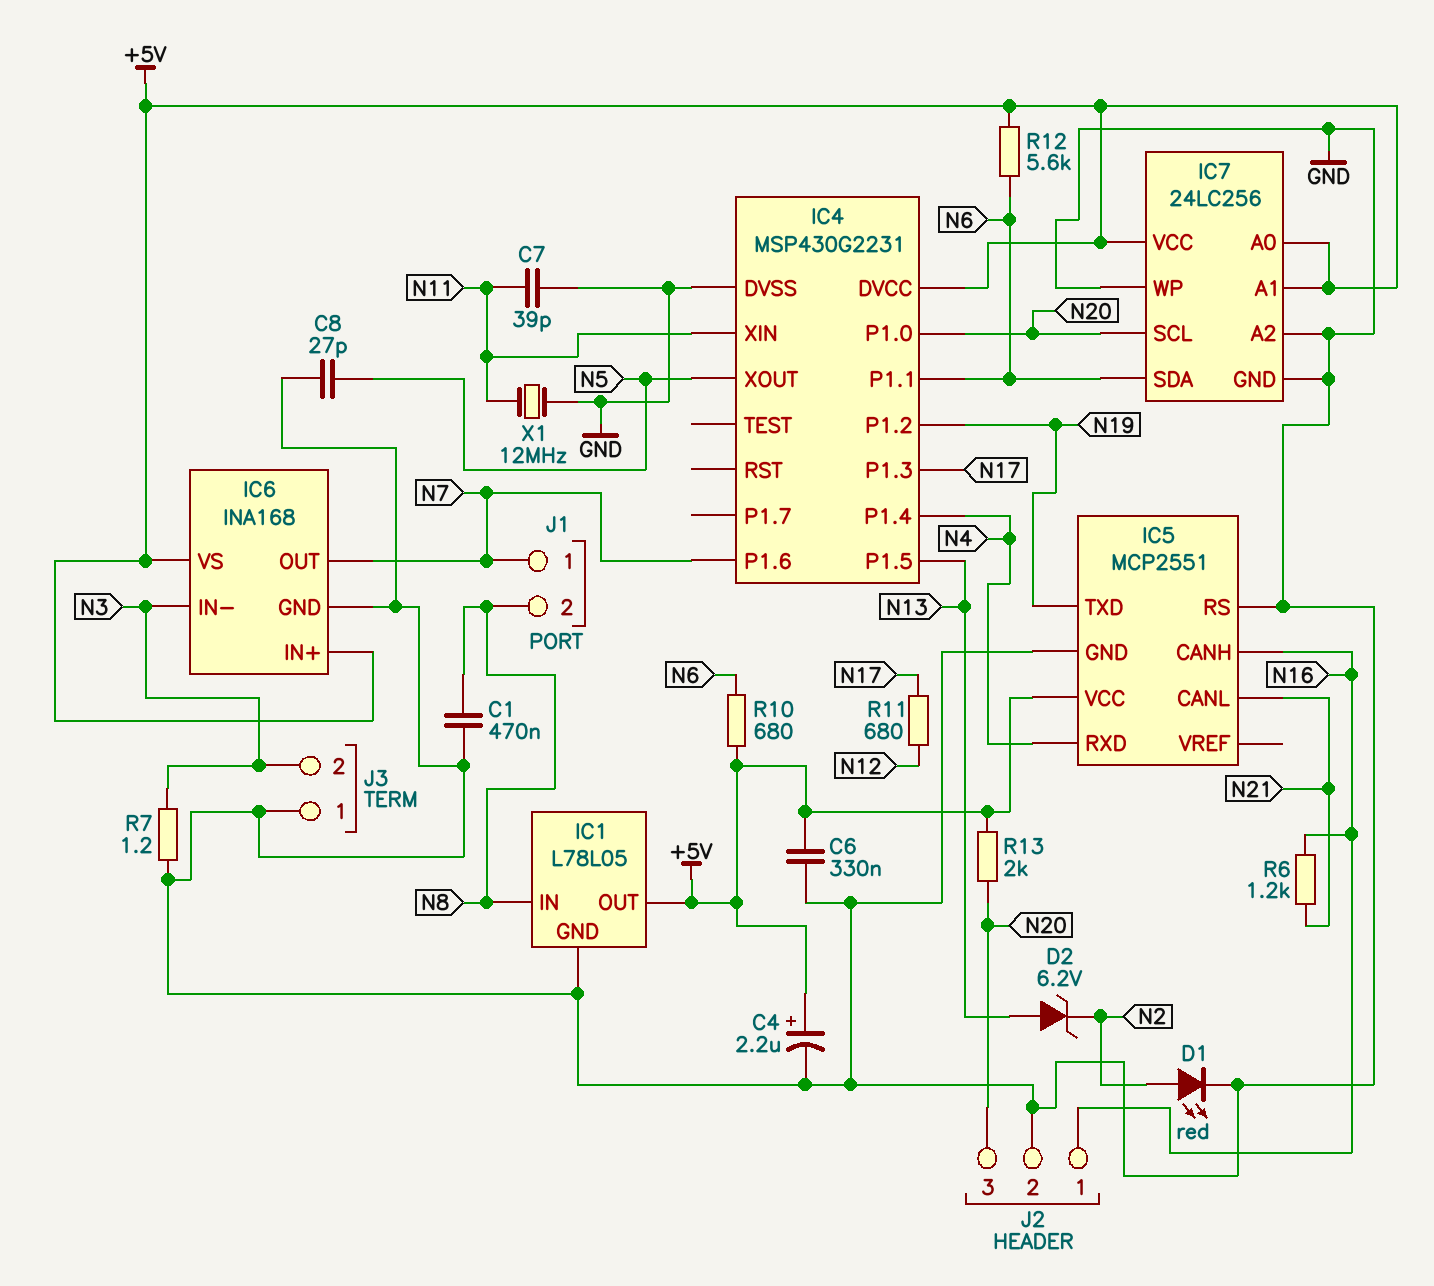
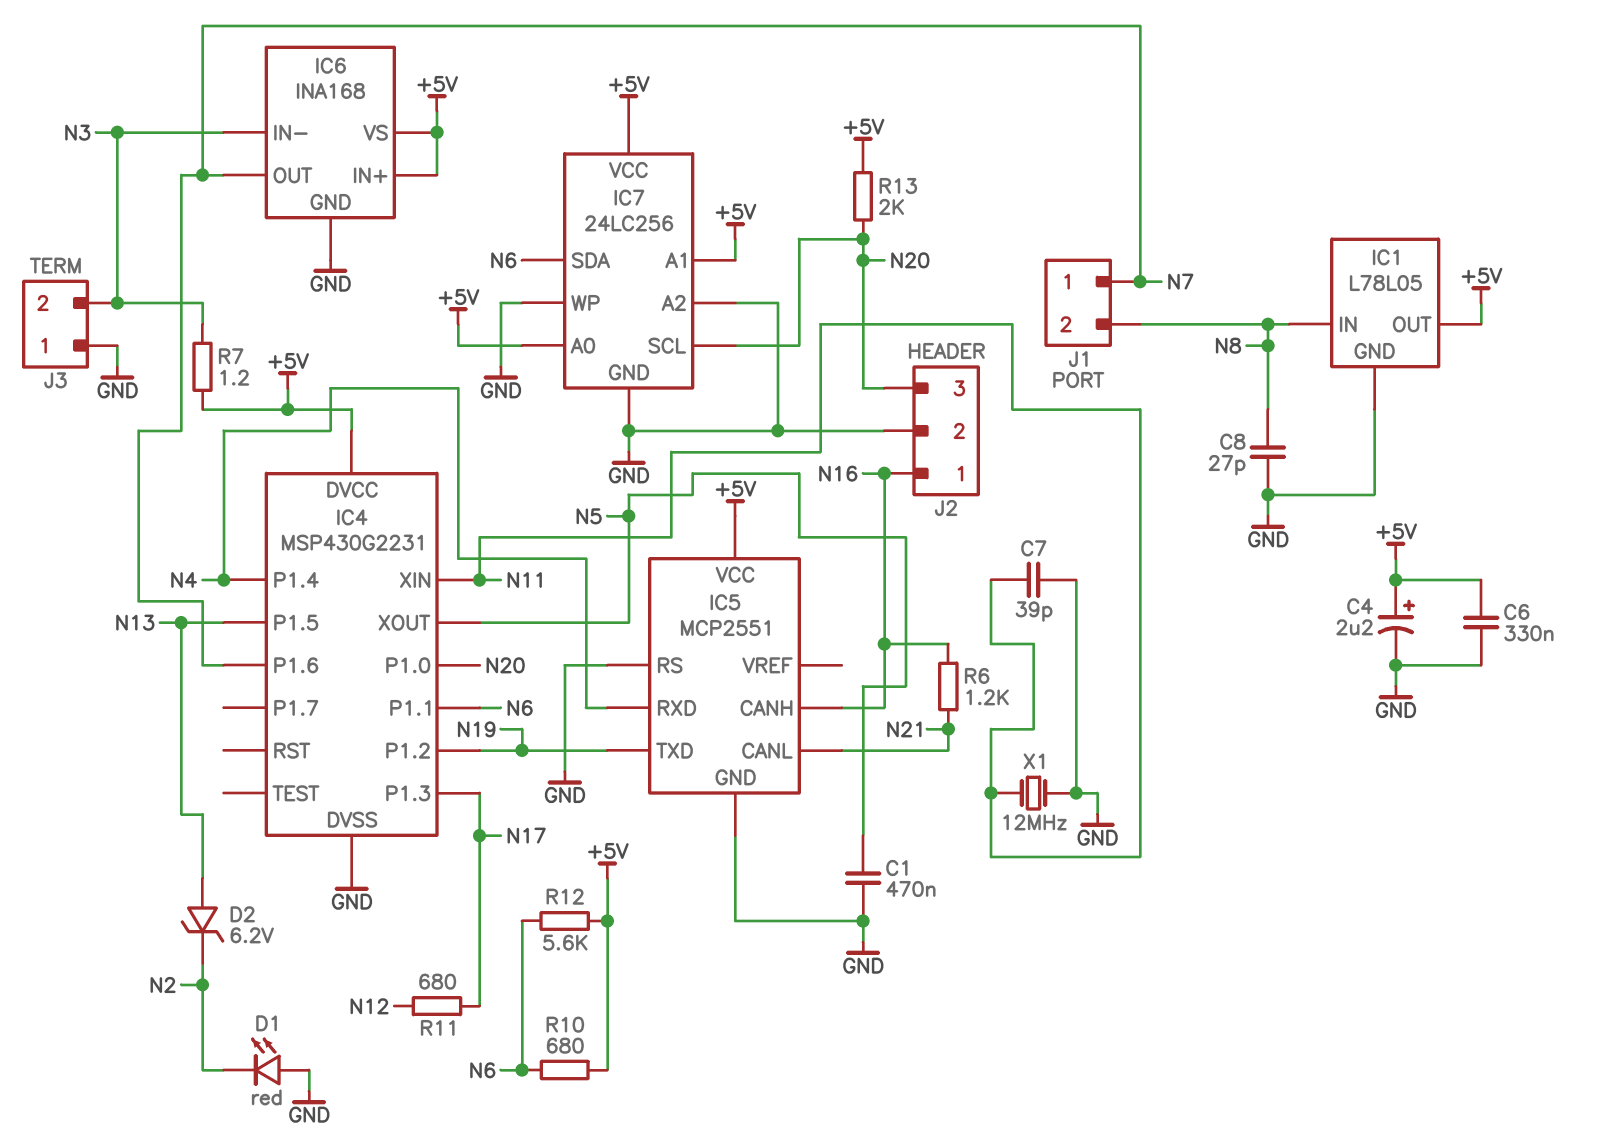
C1: 470nF (GND, N8) -> 470nF (GND, N5)
C8: 27pF (GND, N5) -> 27pF (GND, N8)
D1: LED red (A N2, K GND) -> LED red (A GND, K N2)
R7: 1.2 (GND, N3) -> 1.2 (+5V, N3)

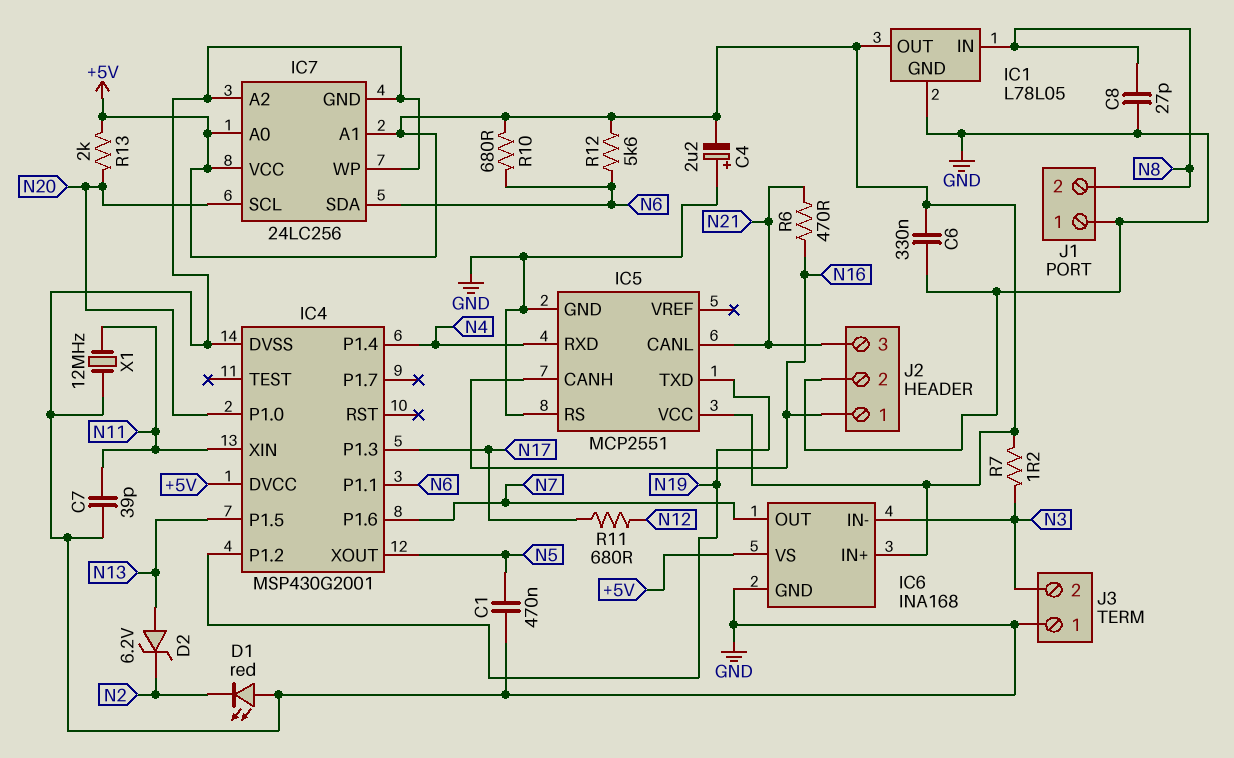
C4: 2.2uF (plus +5V, minus GND) -> 2.2uF (plus GND, minus +5V)
IC4: MSP430G2231 -> MSP430G2001
J1 pin 1: N7 -> GND
J2 pin 3: N20 -> N21
R6: 1.2k (N16, N21) -> 470 (N16, N21)

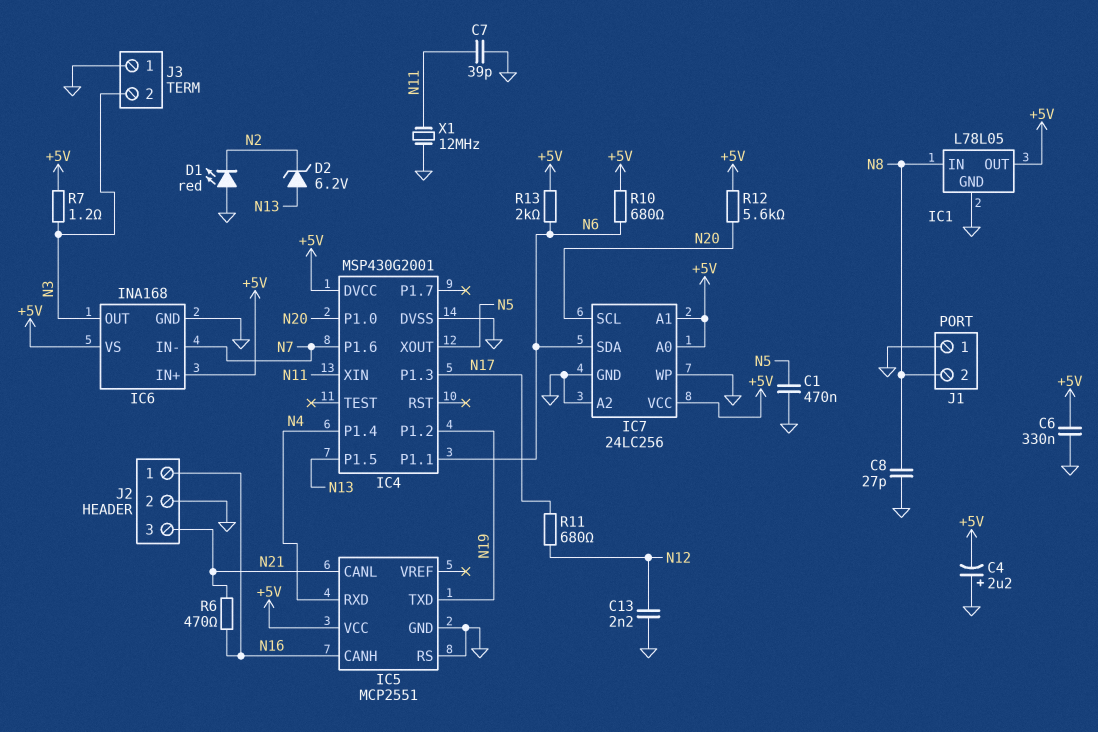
C13: none -> 2.2nF (GND, N12)
IC6 pin IN-: N3 -> N7
IC6 pin OUT: N7 -> N3
R12: 5.6k (+5V, N6) -> 5.6k (+5V, N20)
R13: 2k (+5V, N20) -> 2k (+5V, N6)

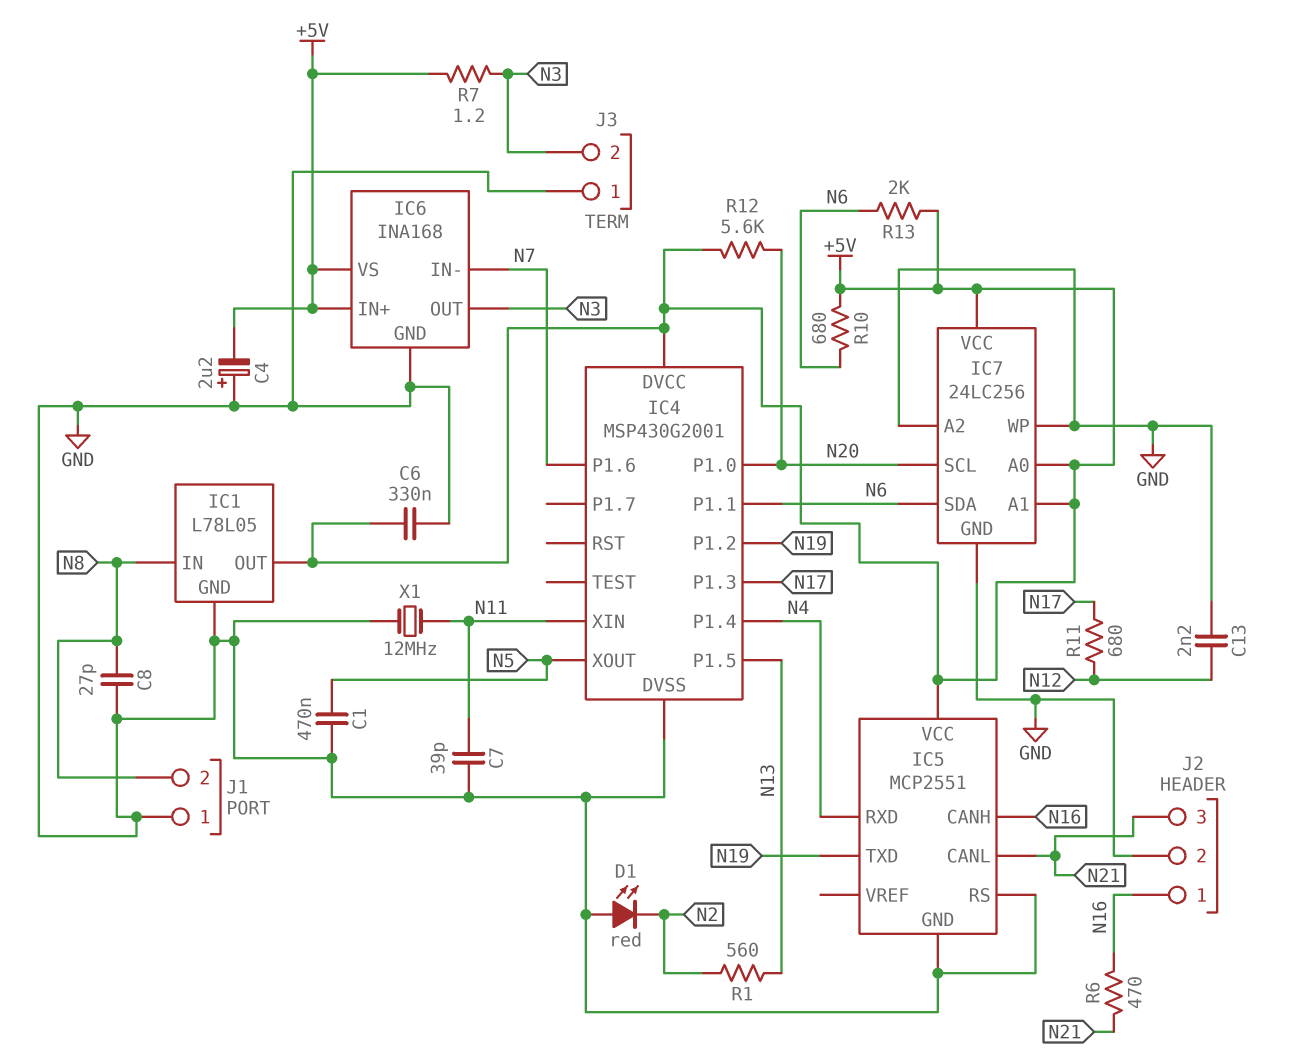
D2: zener 6.2V (A N13, K N2) -> none
R1: none -> 560 (N2, N13)

